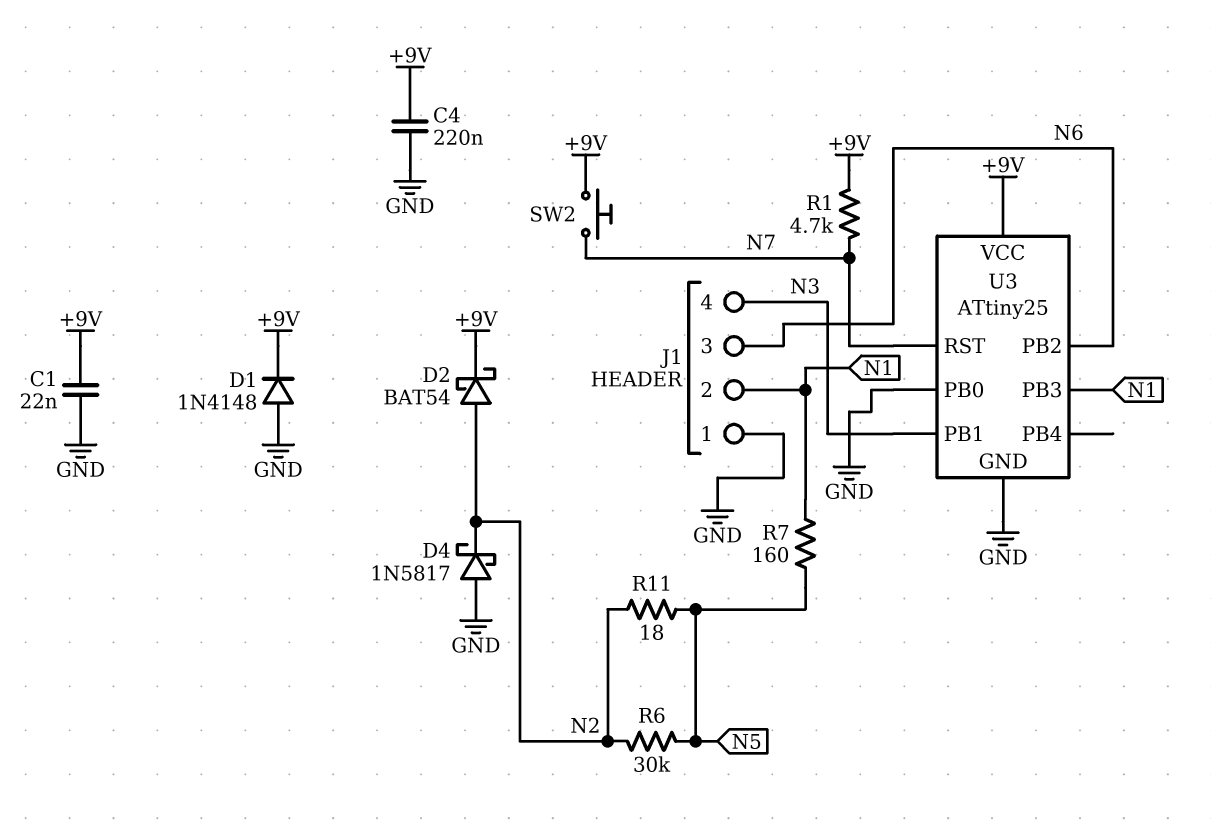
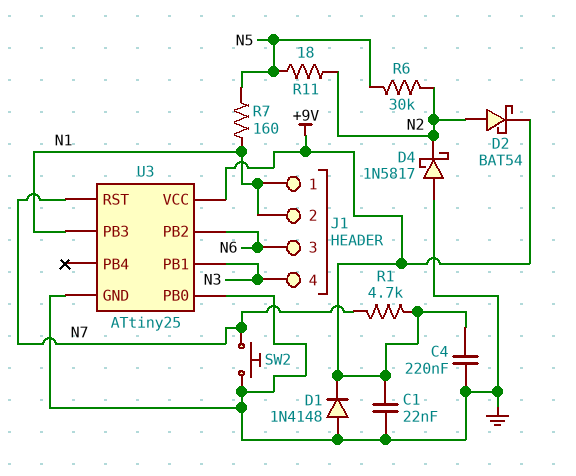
J1 pin 1: GND -> N1
SW2: button (+9V, N7) -> button (GND, N7)

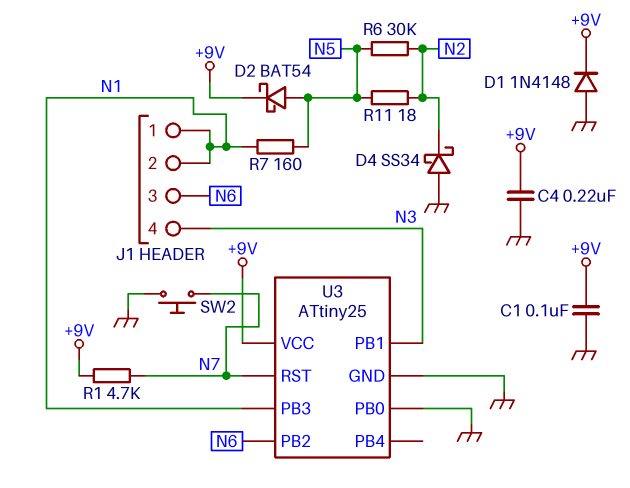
C1: 22nF (+9V, GND) -> 100nF (+9V, GND)
D2: schottky BAT54 (A N2, K +9V) -> schottky BAT54 (A N5, K +9V)
D4: schottky 1N5817 (A GND, K N2) -> schottky SS34 (A GND, K N2)

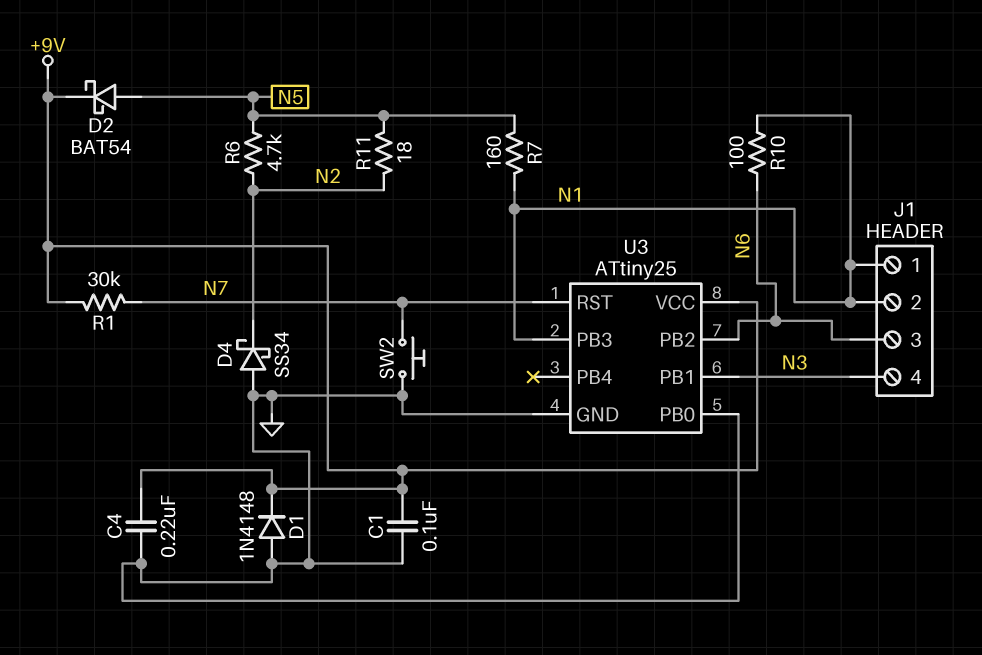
R1: 4.7k (+9V, N7) -> 30k (+9V, N7)
R6: 30k (N2, N5) -> 4.7k (N2, N5)
R10: none -> 100 (N1, N6)

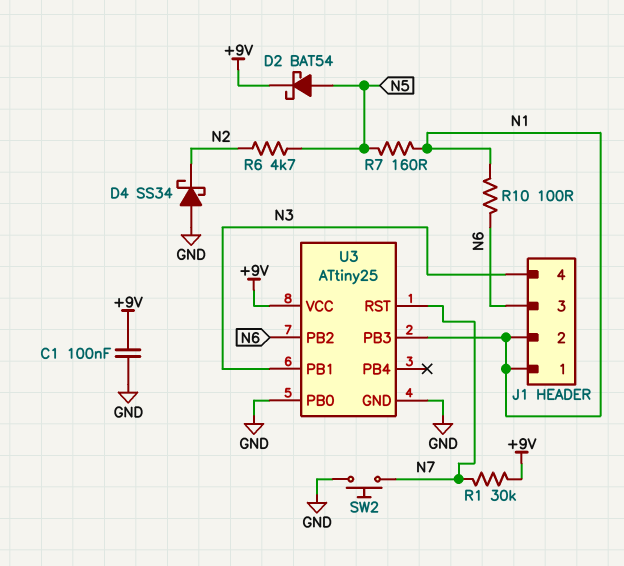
C4: 220nF (+9V, GND) -> none
D1: diode 1N4148 (A GND, K +9V) -> none
R11: 18 (N2, N5) -> none

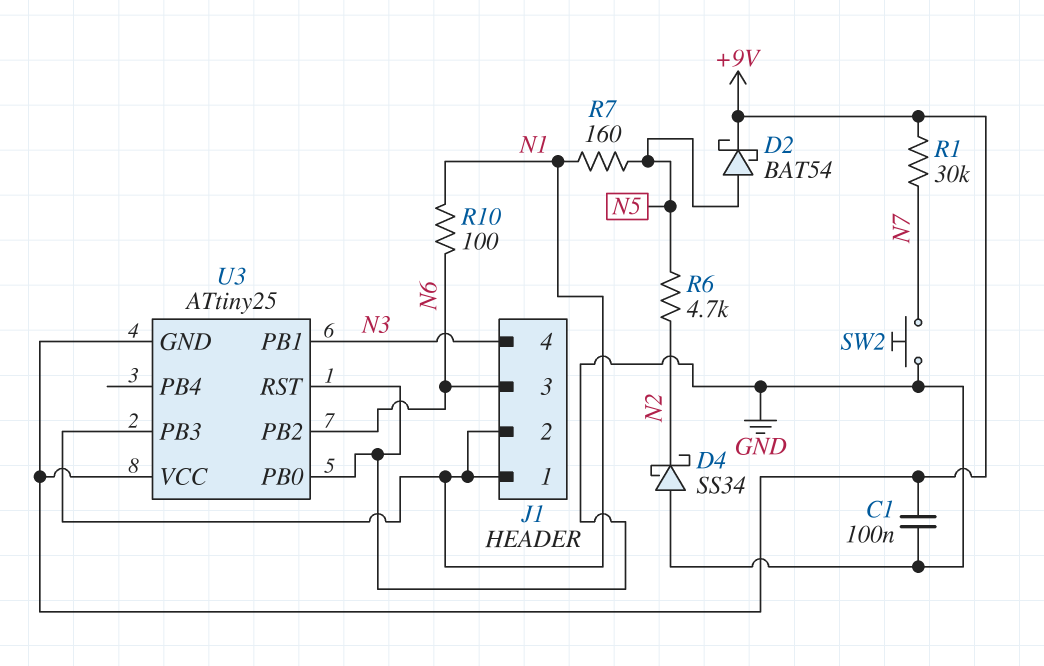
U3 pin GND: GND -> +9V
U3 pin RST: N7 -> GND

